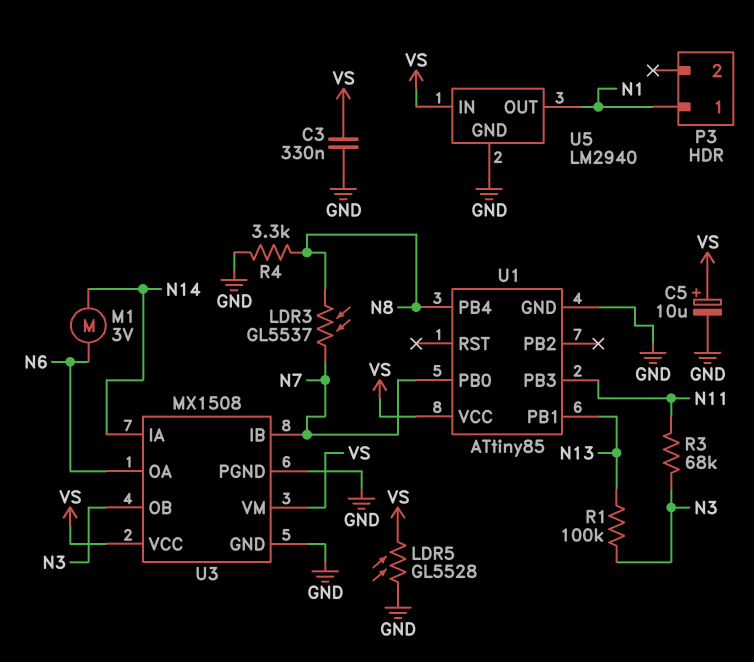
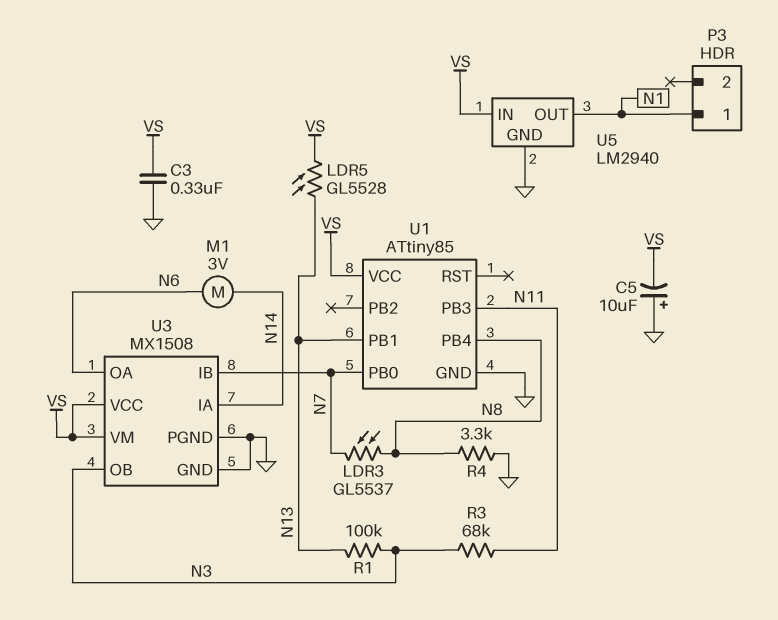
C5: 10uF (plus VS, minus GND) -> 10uF (plus GND, minus VS)
LDR5: GL5528 (GND, VS) -> GL5528 (N13, VS)

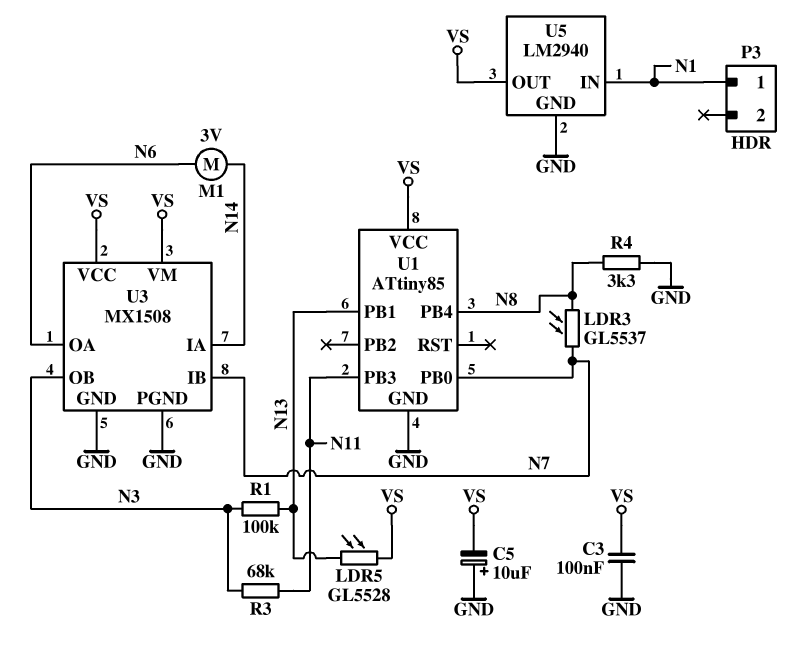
C3: 330nF (GND, VS) -> 100nF (GND, VS)
U5 pin IN: VS -> N1
U5 pin OUT: N1 -> VS

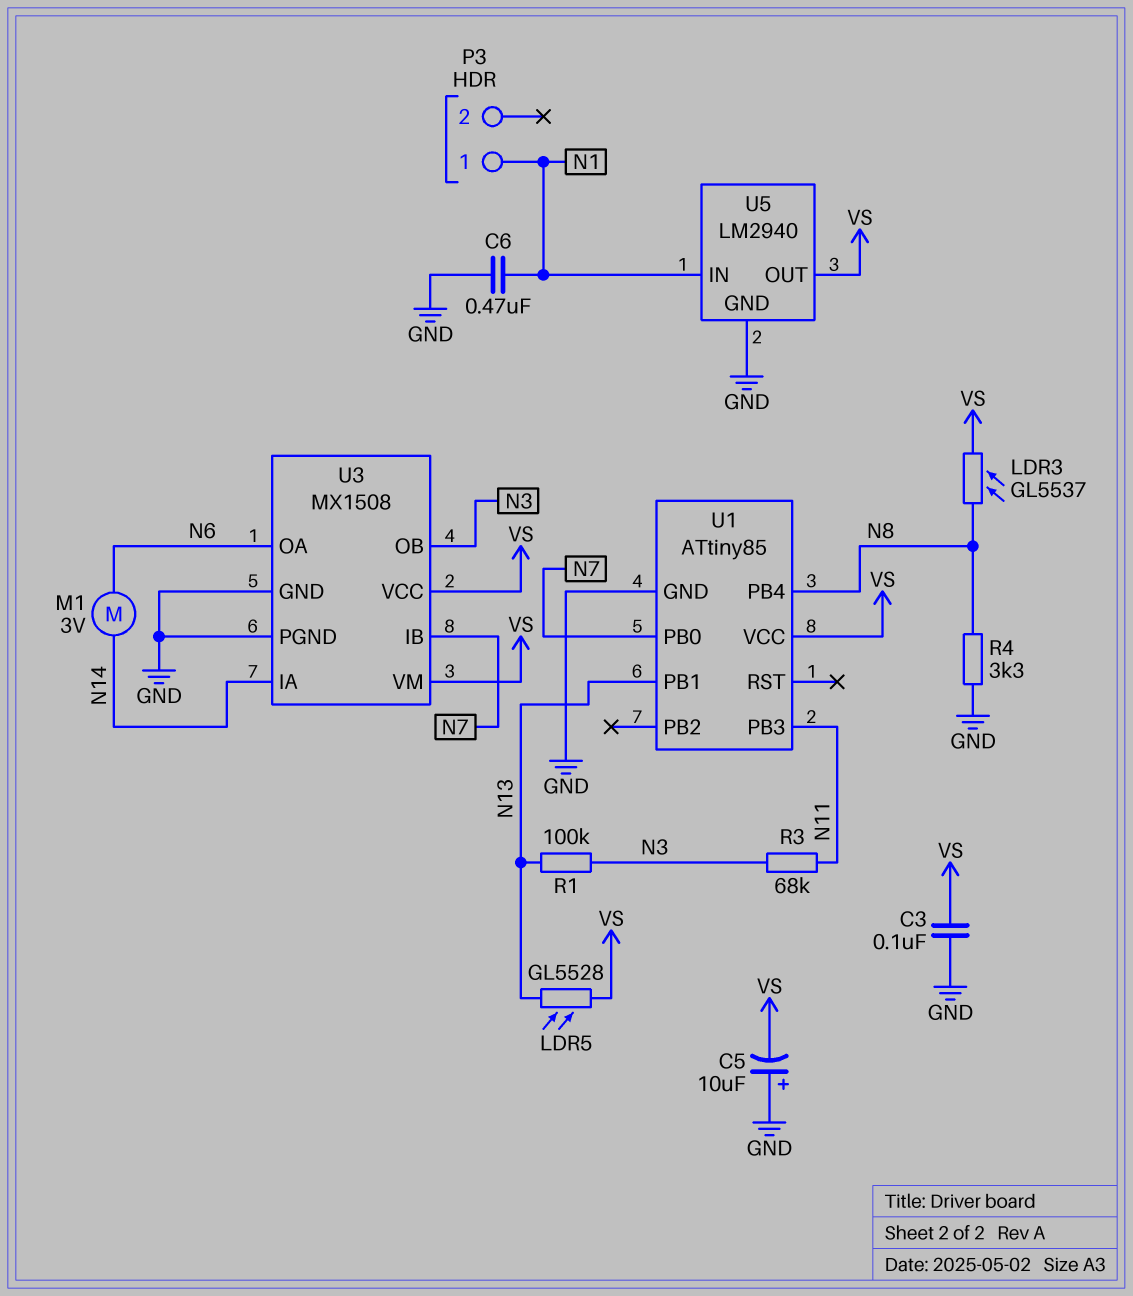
C6: none -> 470nF (GND, N1)
LDR3: GL5537 (N7, N8) -> GL5537 (N8, VS)

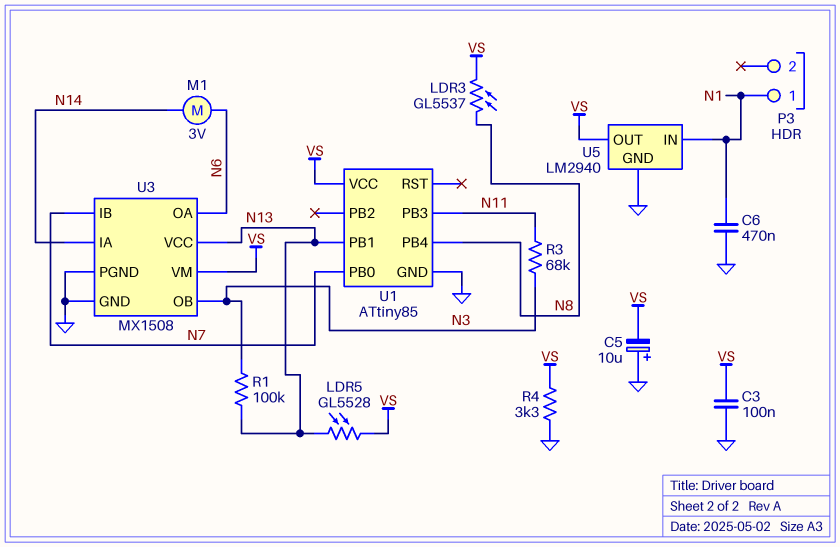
R4: 3.3k (GND, N8) -> 3.3k (GND, VS)
U3 pin VCC: VS -> N13

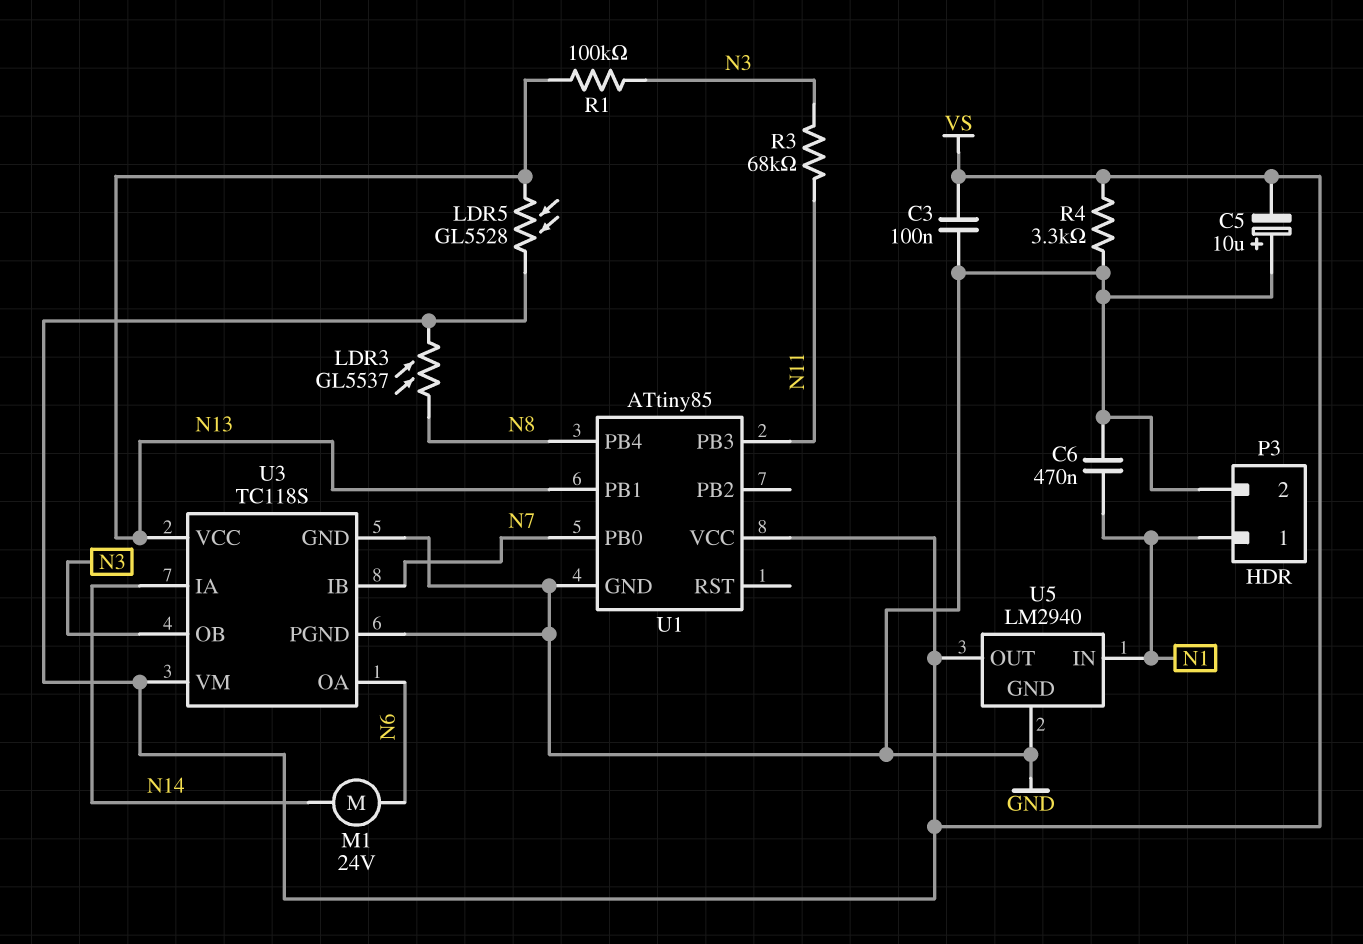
M1: motor 3V (N6, N14) -> motor 24V (N6, N14)
P3 pin 2: none -> GND
U3: MX1508 -> TC118S

